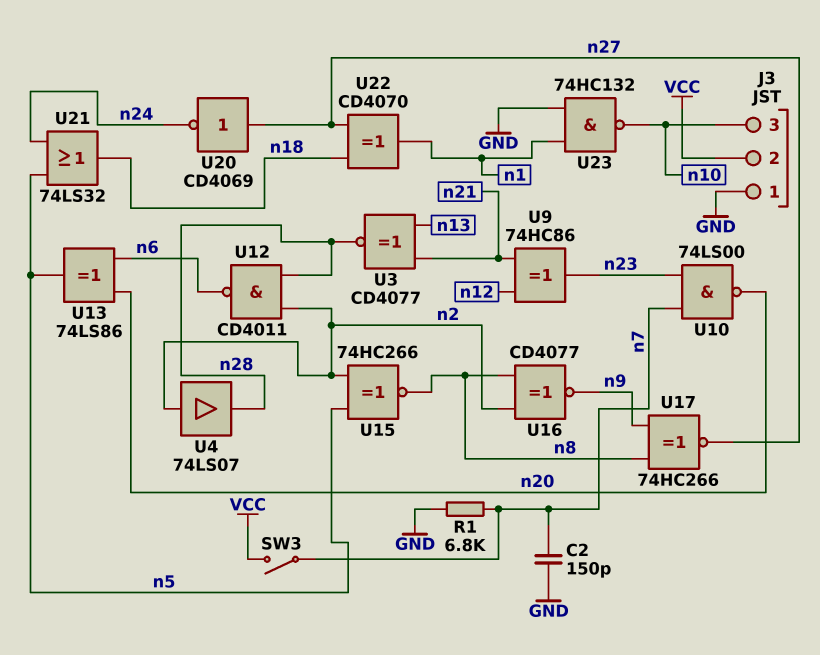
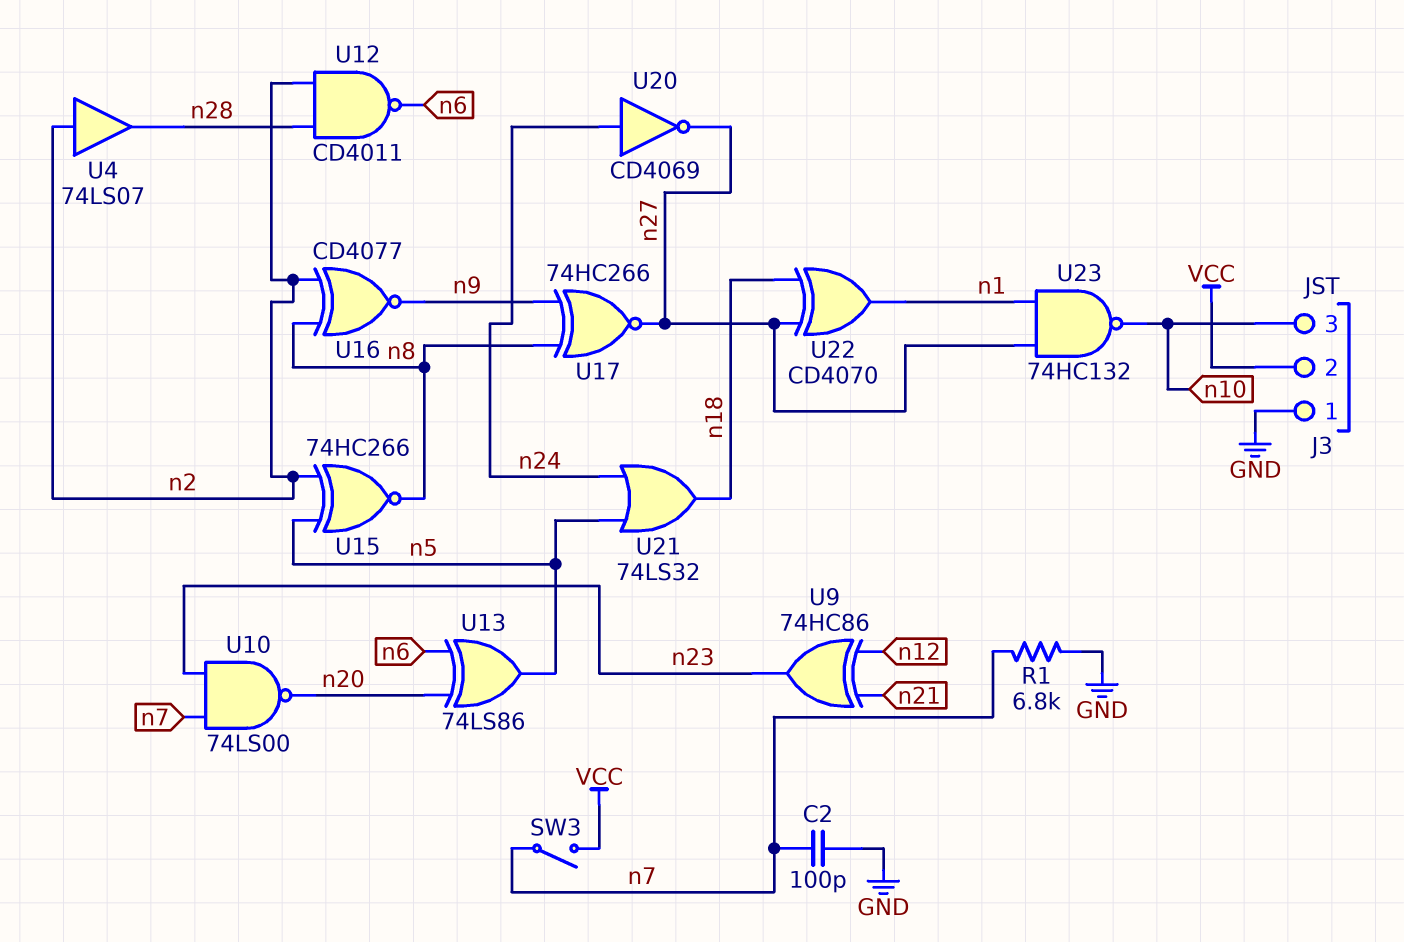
C2: 150pF (GND, n7) -> 100pF (GND, n7)
U3: XNOR CD4077 (in n13, in n21, out n28) -> none
U20: NOT CD4069 (in n27, out n24) -> NOT CD4069 (in n24, out n27)
U23: NAND 74HC132 (in GND, in n1, out n10) -> NAND 74HC132 (in n1, in n27, out n10)

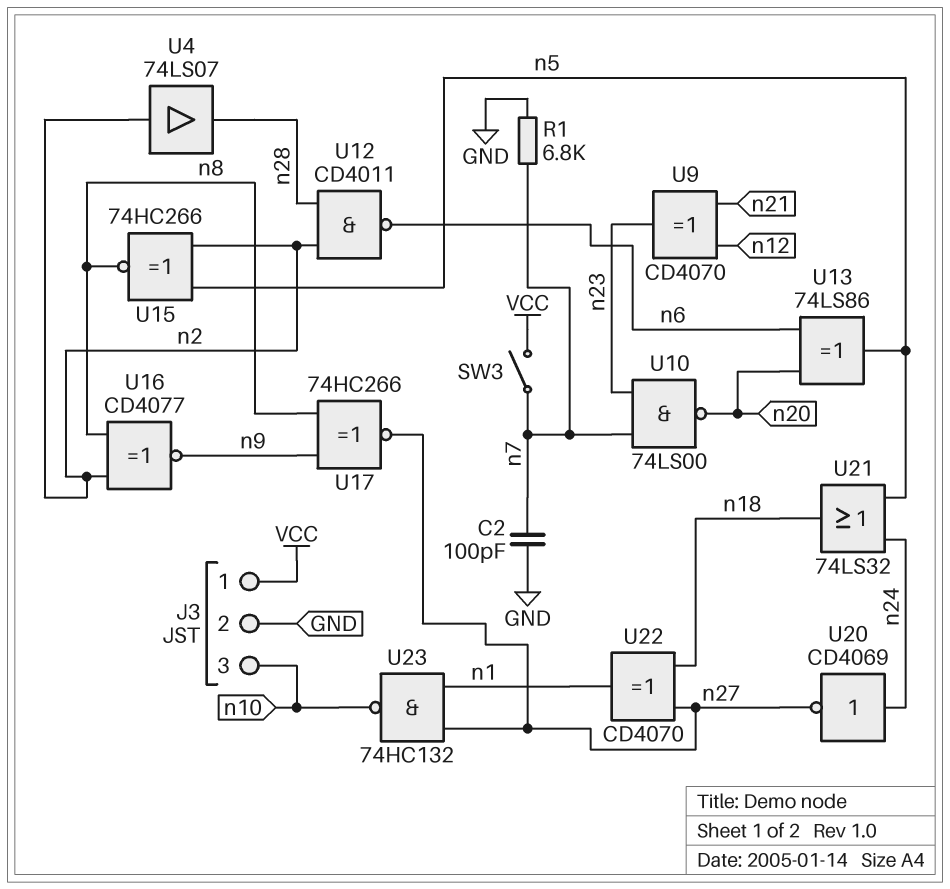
J3 pin 1: GND -> VCC
J3 pin 2: VCC -> GND
U9: XOR 74HC86 (in n12, in n21, out n23) -> XOR CD4070 (in n12, in n21, out n23)

